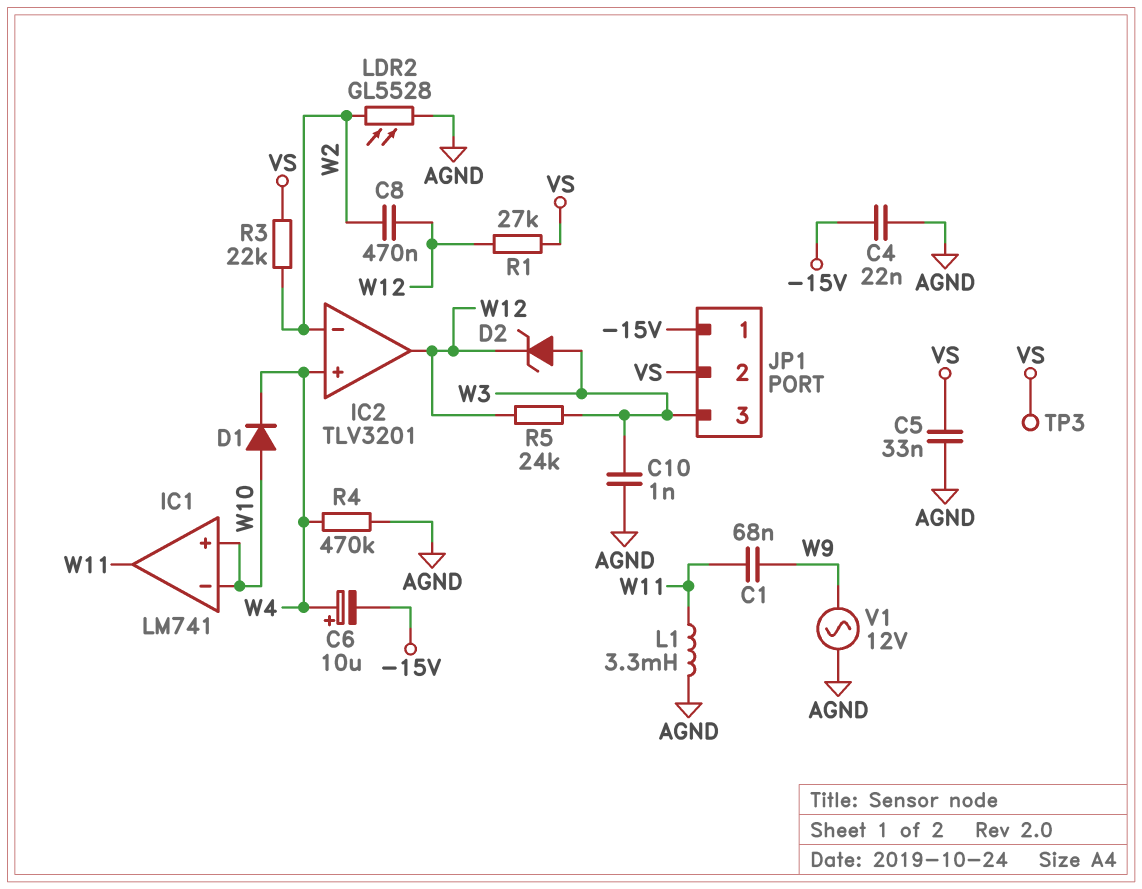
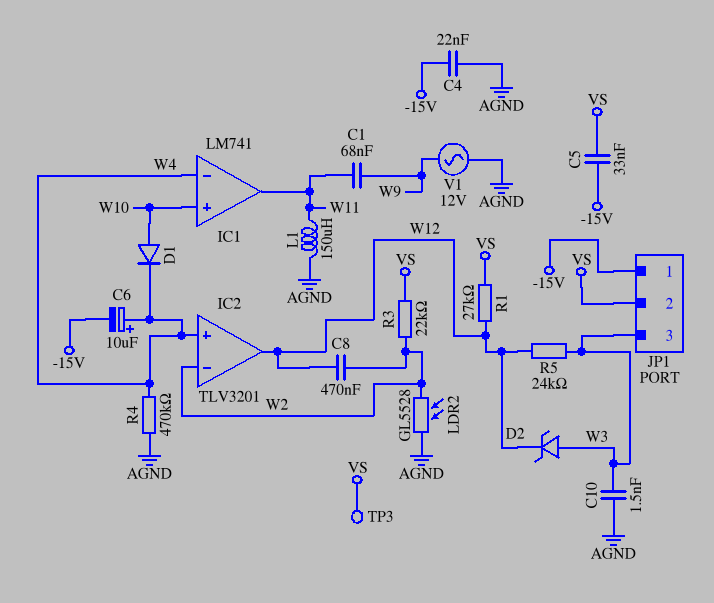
C5: 33nF (AGND, VS) -> 33nF (-15V, VS)
C10: 1nF (AGND, W3) -> 1.5nF (AGND, W3)
IC1 pin in-: W10 -> W4
L1: 3.3mH (AGND, W11) -> 150uH (AGND, W11)

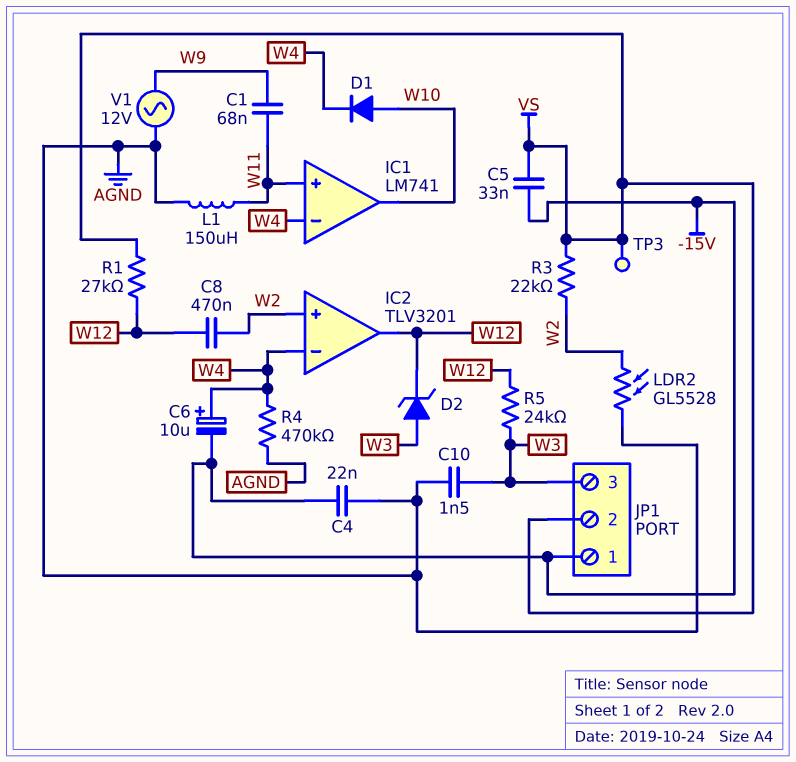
IC1 pin in+: W10 -> W11
IC1 pin out: W11 -> W10
IC2 pin in+: W4 -> W2
IC2 pin in-: W2 -> W4

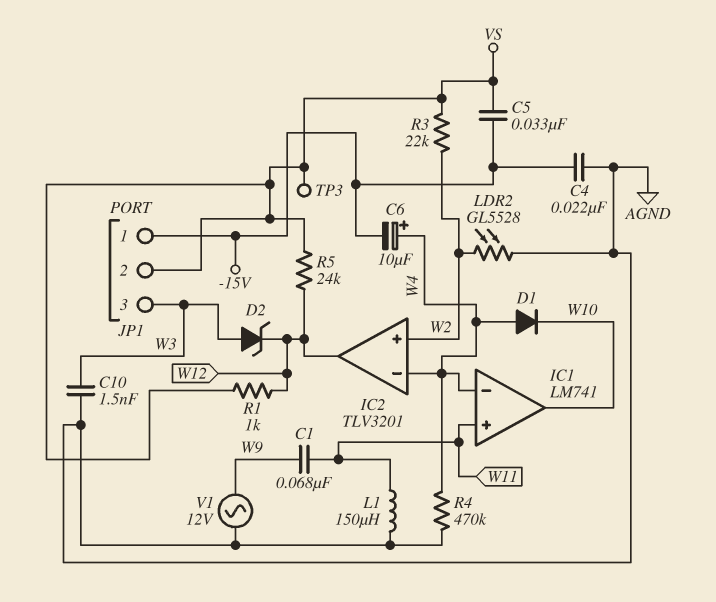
C8: 470nF (W2, W12) -> none
D1: diode (A W10, K W4) -> diode (A W4, K W10)
R1: 27k (VS, W12) -> 1k (VS, W12)
R5: 24k (W3, W12) -> 24k (VS, W12)

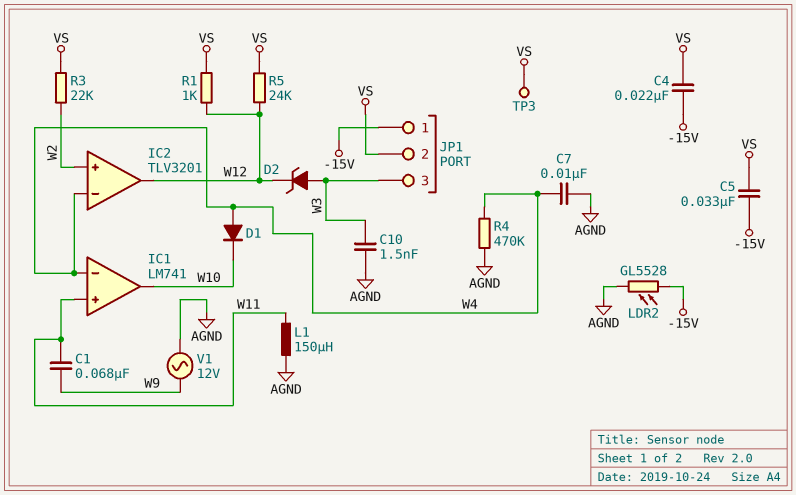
C4: 22nF (-15V, AGND) -> 22nF (-15V, VS)
C6: 10uF (plus W4, minus -15V) -> none
C7: none -> 10nF (AGND, W4)
LDR2: GL5528 (AGND, W2) -> GL5528 (-15V, AGND)

